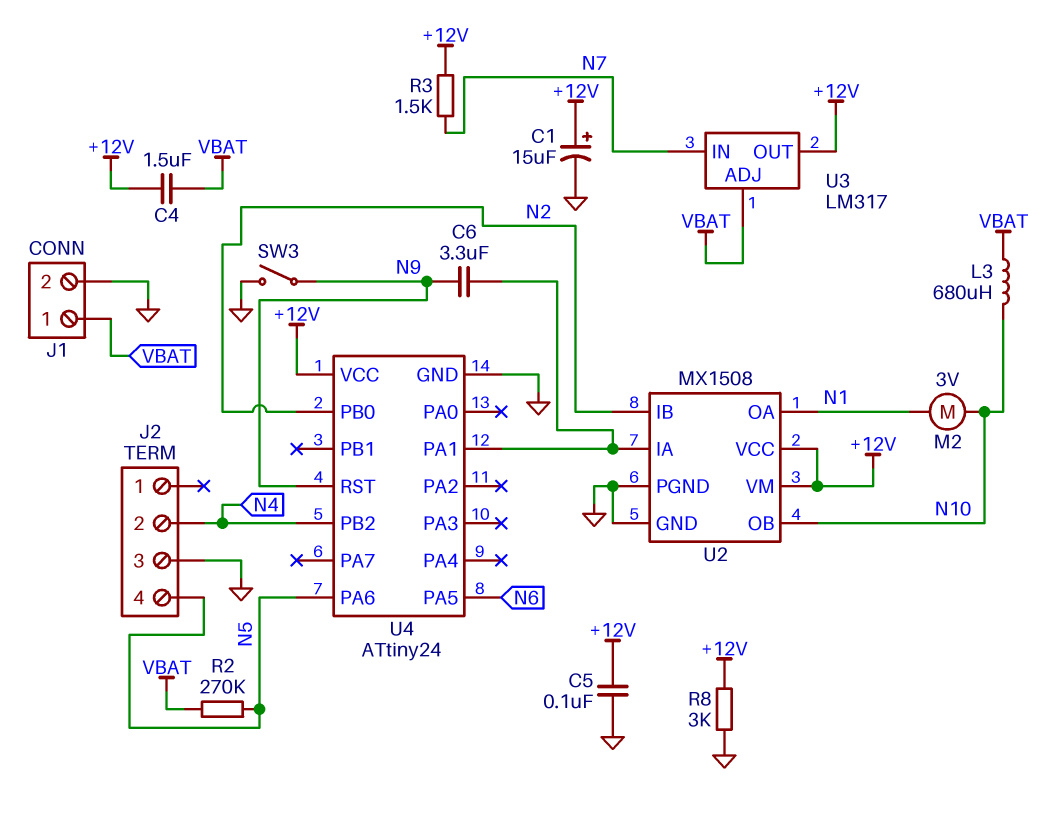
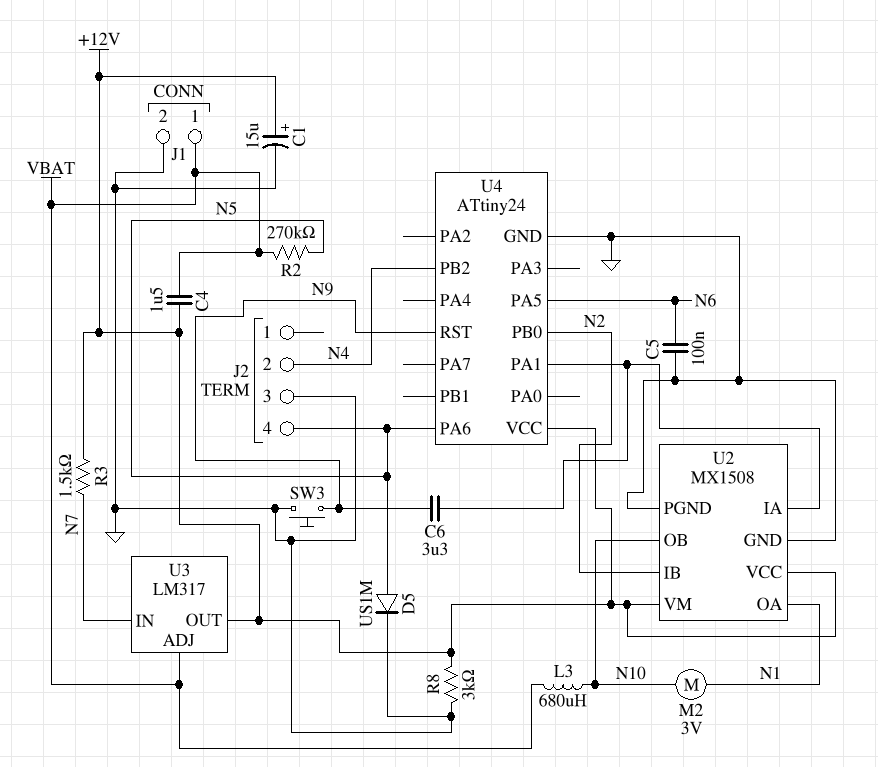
C5: 100nF (+12V, GND) -> 100nF (GND, N6)
D5: none -> diode US1M (A N5, K GND)
SW3: switch (GND, N9) -> button (GND, N9)

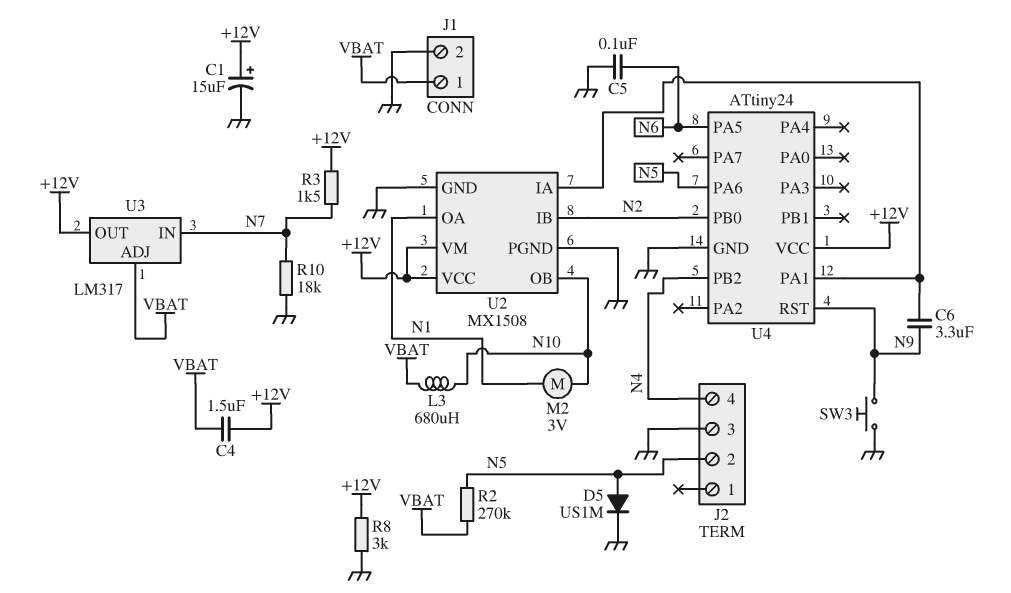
J2 pin 2: N4 -> N5
J2 pin 4: N5 -> N4
R10: none -> 18k (GND, N7)

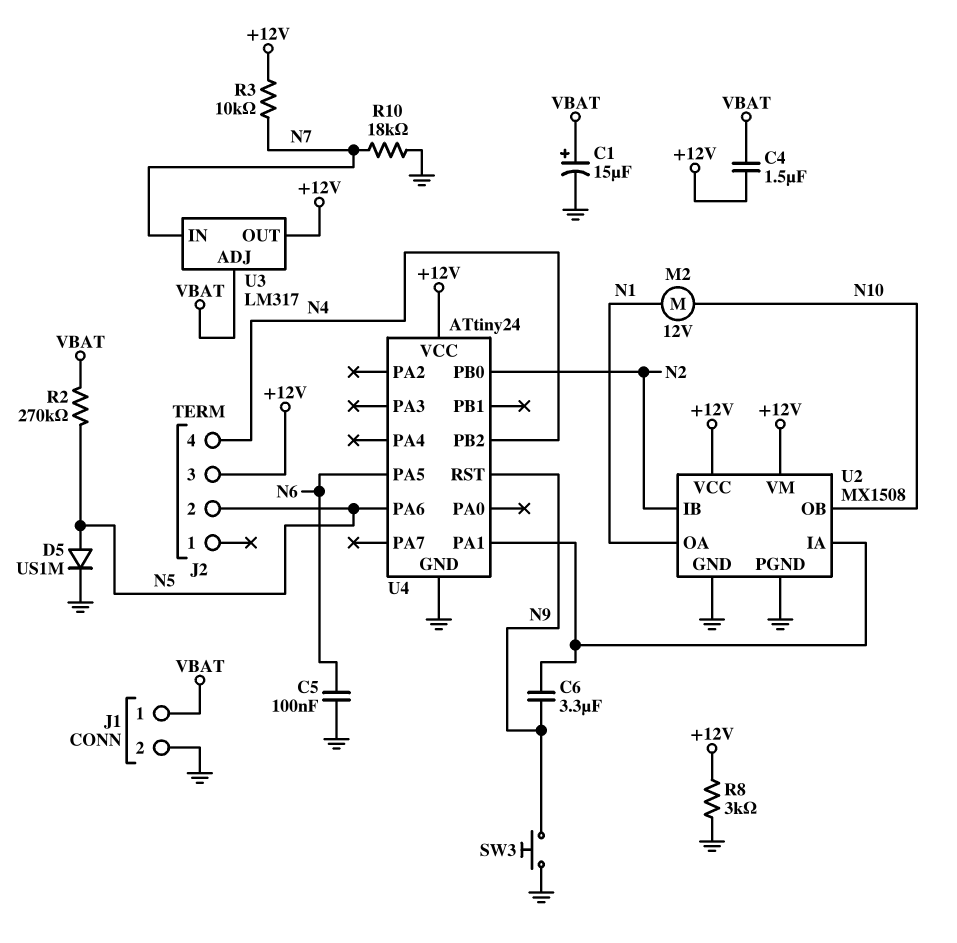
C1: 15uF (plus +12V, minus GND) -> 15uF (plus VBAT, minus GND)
J2 pin 3: GND -> +12V
L3: 680uH (N10, VBAT) -> none
M2: motor 3V (N1, N10) -> motor 12V (N1, N10)
R3: 1.5k (+12V, N7) -> 10k (+12V, N7)

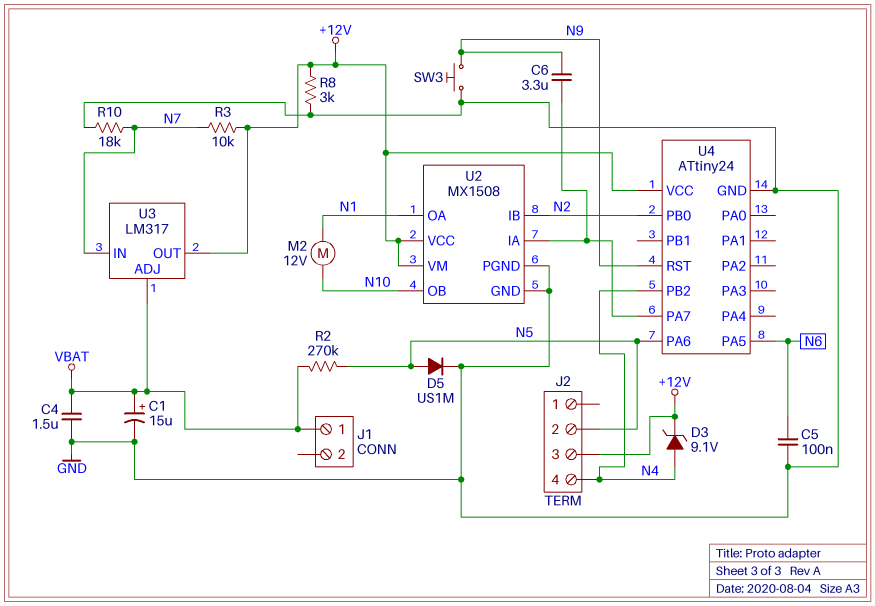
C4: 1.5uF (+12V, VBAT) -> 1.5uF (GND, VBAT)
D3: none -> zener 9.1V (A N4, K +12V)
J1 pin 2: GND -> none
U4 pin PA1: U2/IA -> none
U4 pin PA7: none -> U2/IA

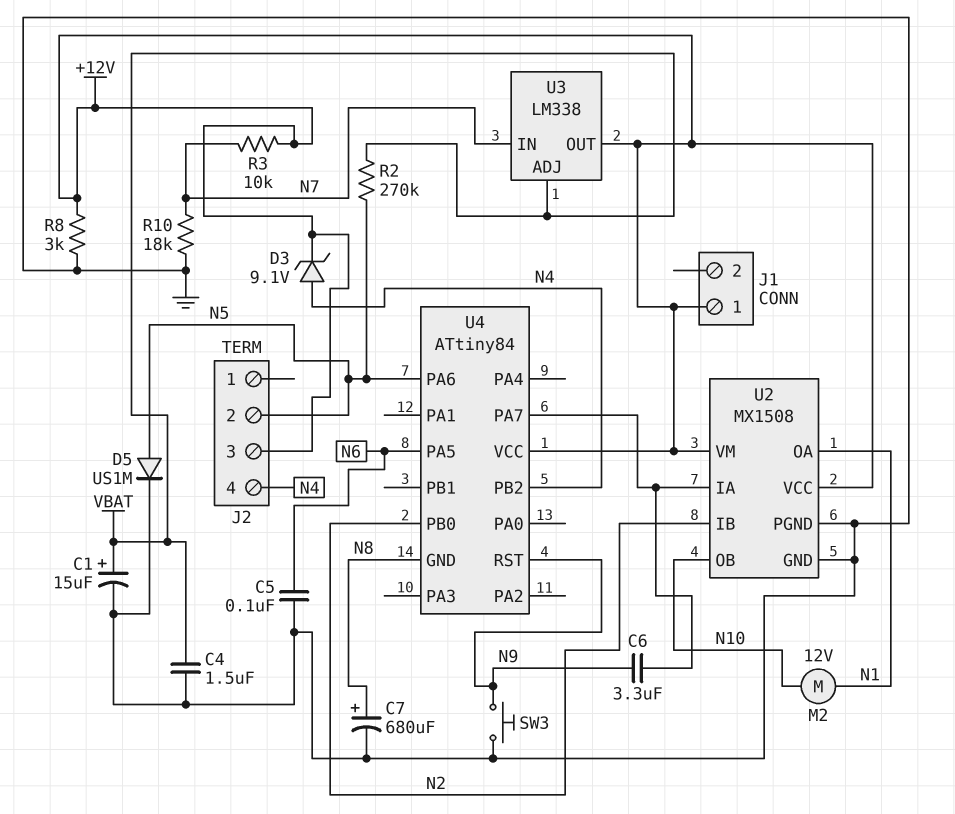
C7: none -> 680uF (plus N8, minus GND)
J1 pin 1: VBAT -> +12V
U3: LM317 -> LM338
U4: ATtiny24 -> ATtiny84
U4 pin GND: GND -> N8

